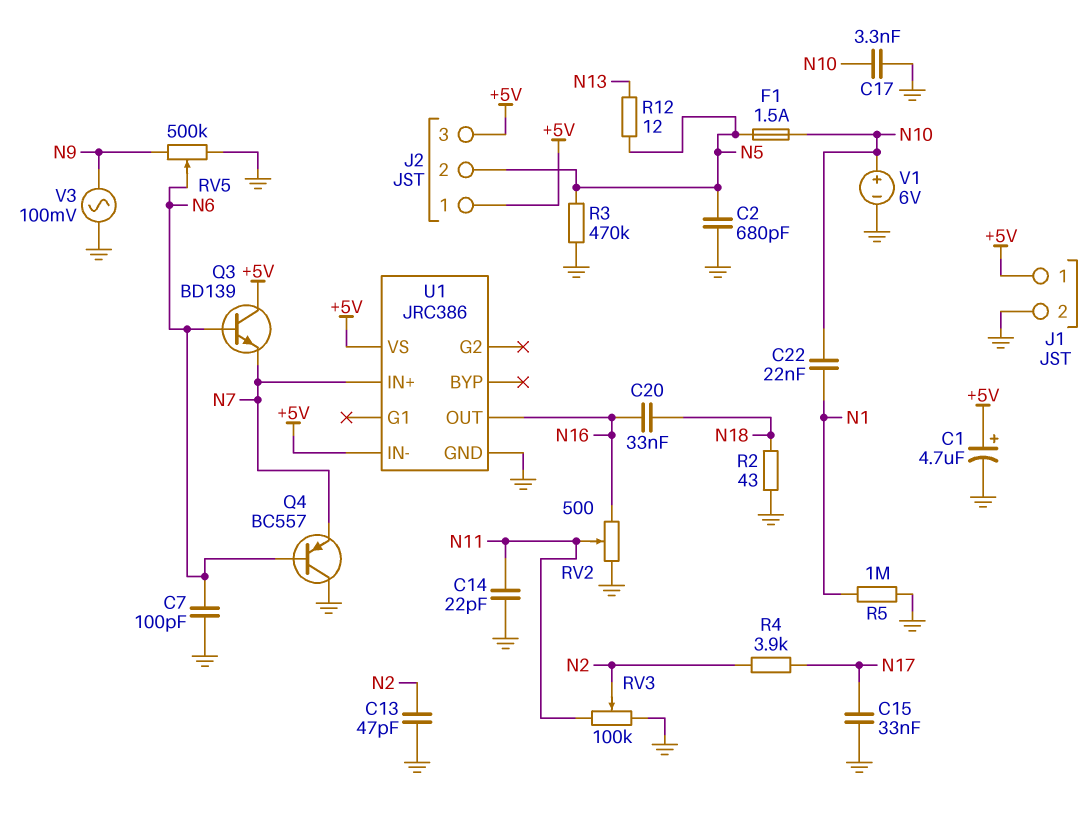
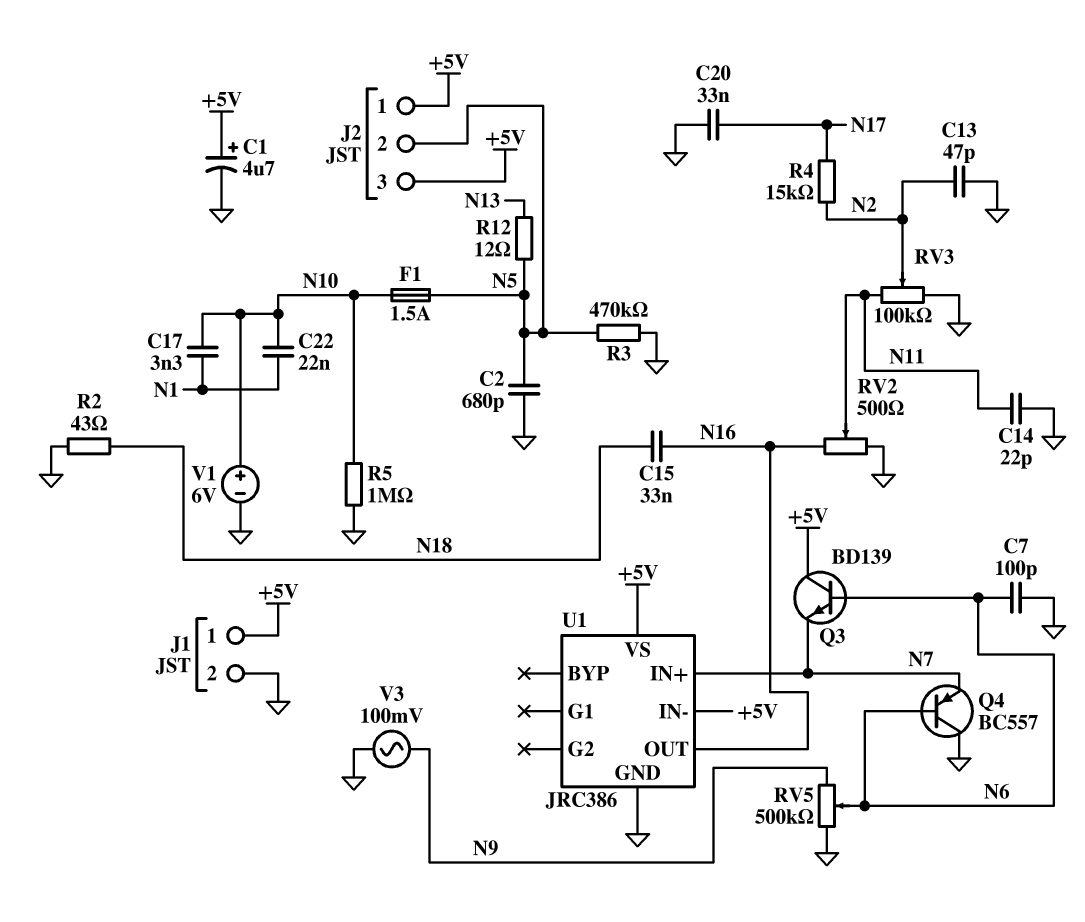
C15: 33nF (GND, N17) -> 33nF (N16, N18)
C17: 3.3nF (GND, N10) -> 3.3nF (N1, N10)
C20: 33nF (N16, N18) -> 33nF (GND, N17)
R4: 3.9k (N2, N17) -> 15k (N2, N17)
R5: 1M (GND, N1) -> 1M (GND, N10)

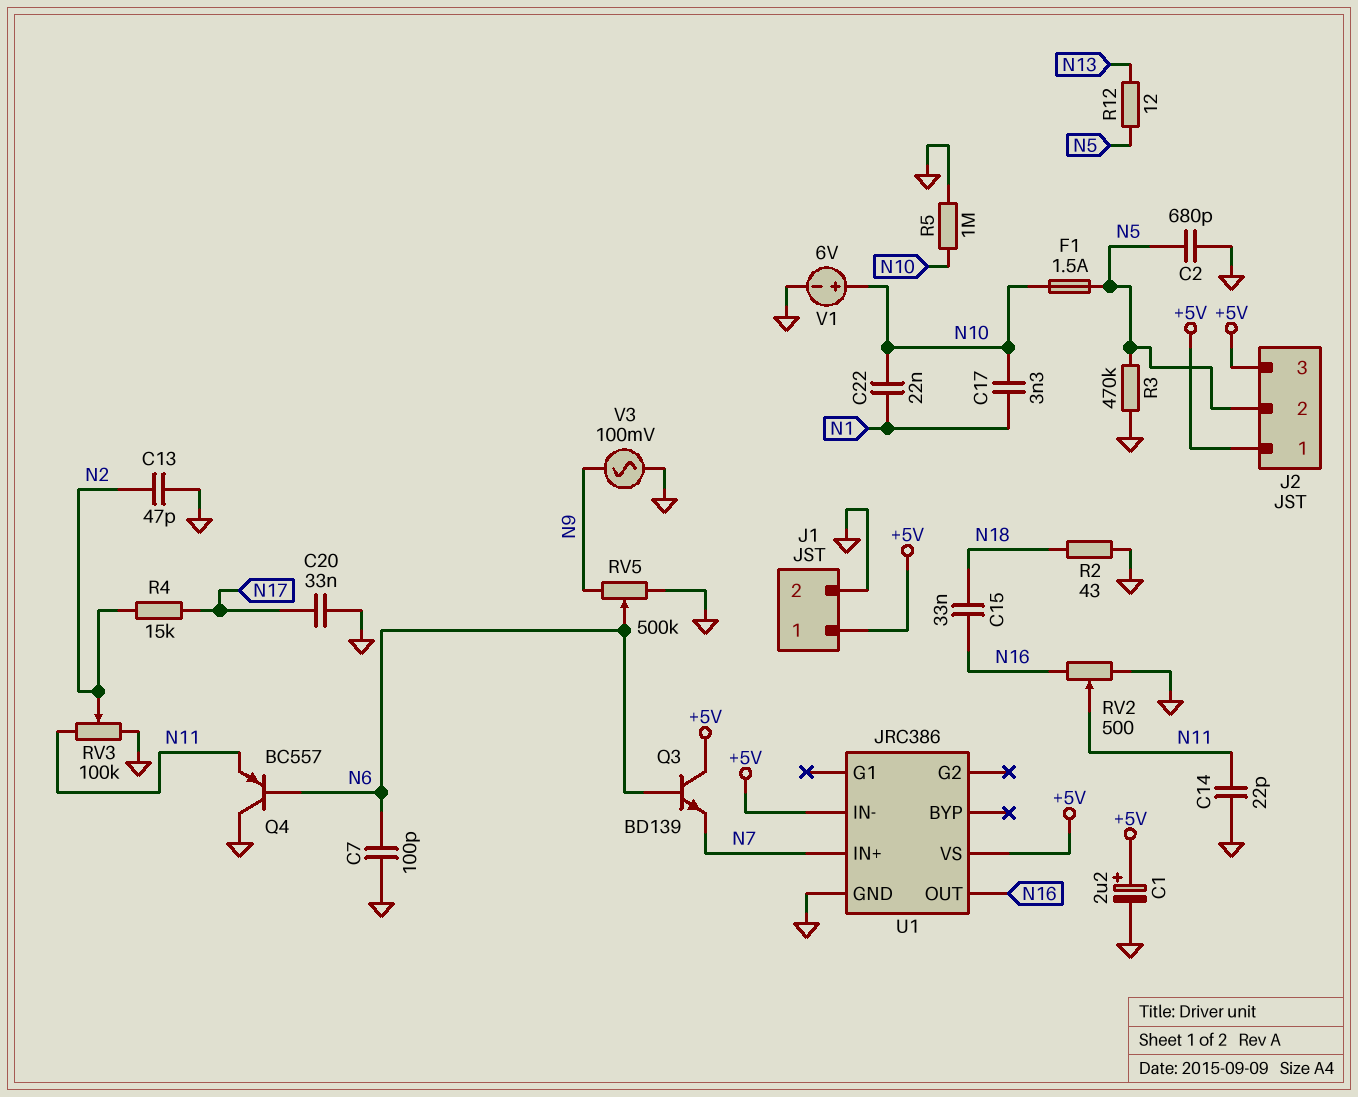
C1: 4.7uF (plus +5V, minus GND) -> 2.2uF (plus +5V, minus GND)
Q4: PNP BC557 (B N6, C GND, E N7) -> PNP BC557 (B N6, C GND, E N11)

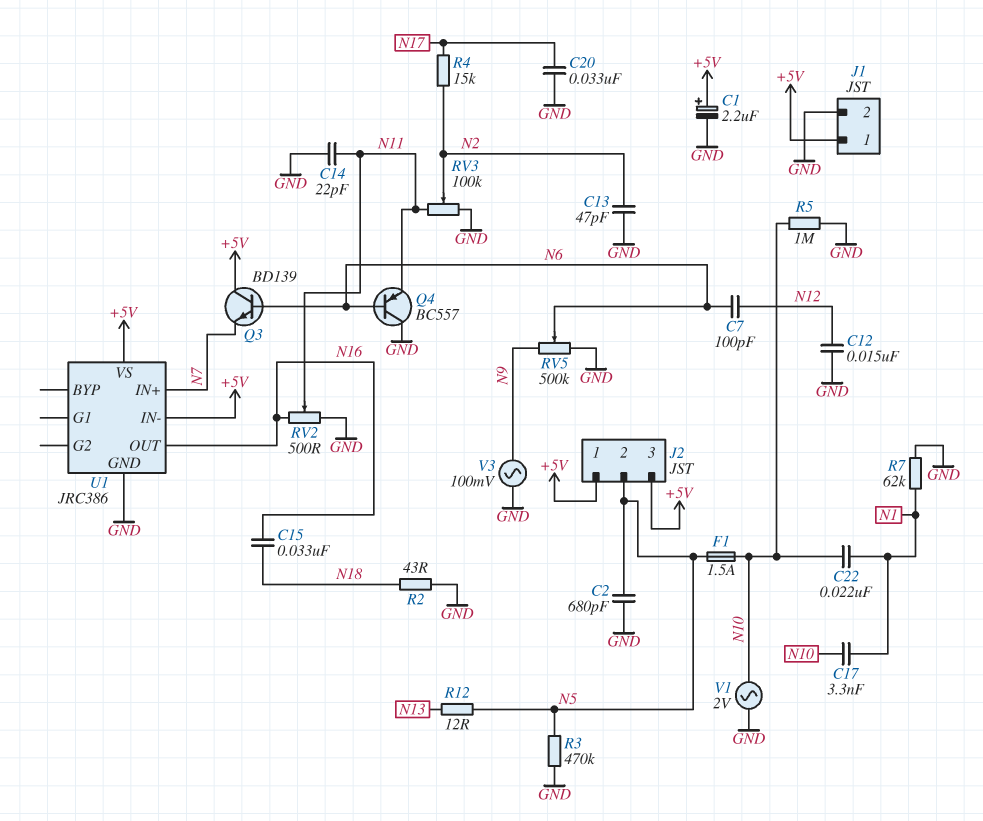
C7: 100pF (GND, N6) -> 100pF (N6, N12)
C12: none -> 15nF (GND, N12)
R7: none -> 62k (GND, N1)
V1: 6V (plus N10, minus GND) -> AC 2V (GND, N10)

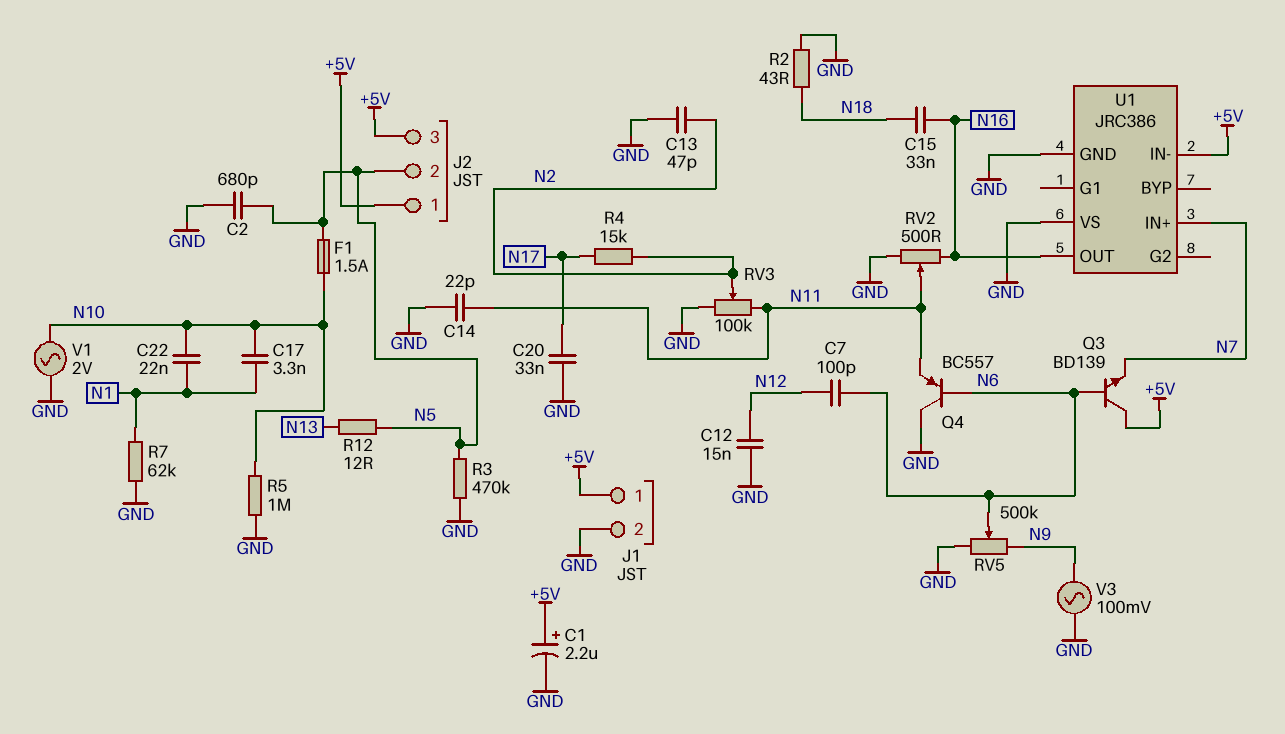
U1 pin VS: +5V -> GND

